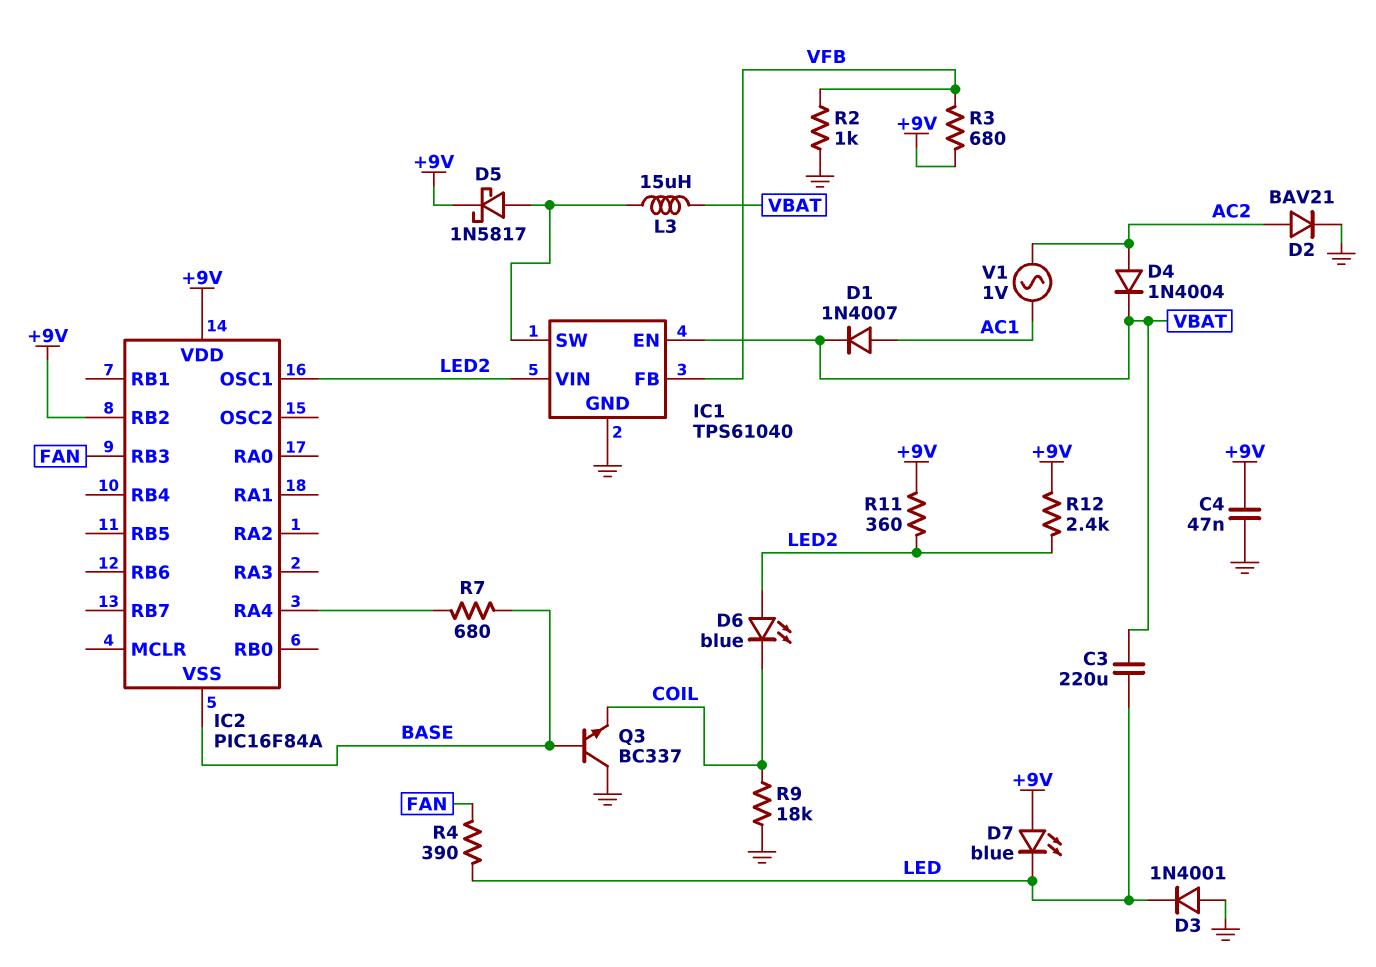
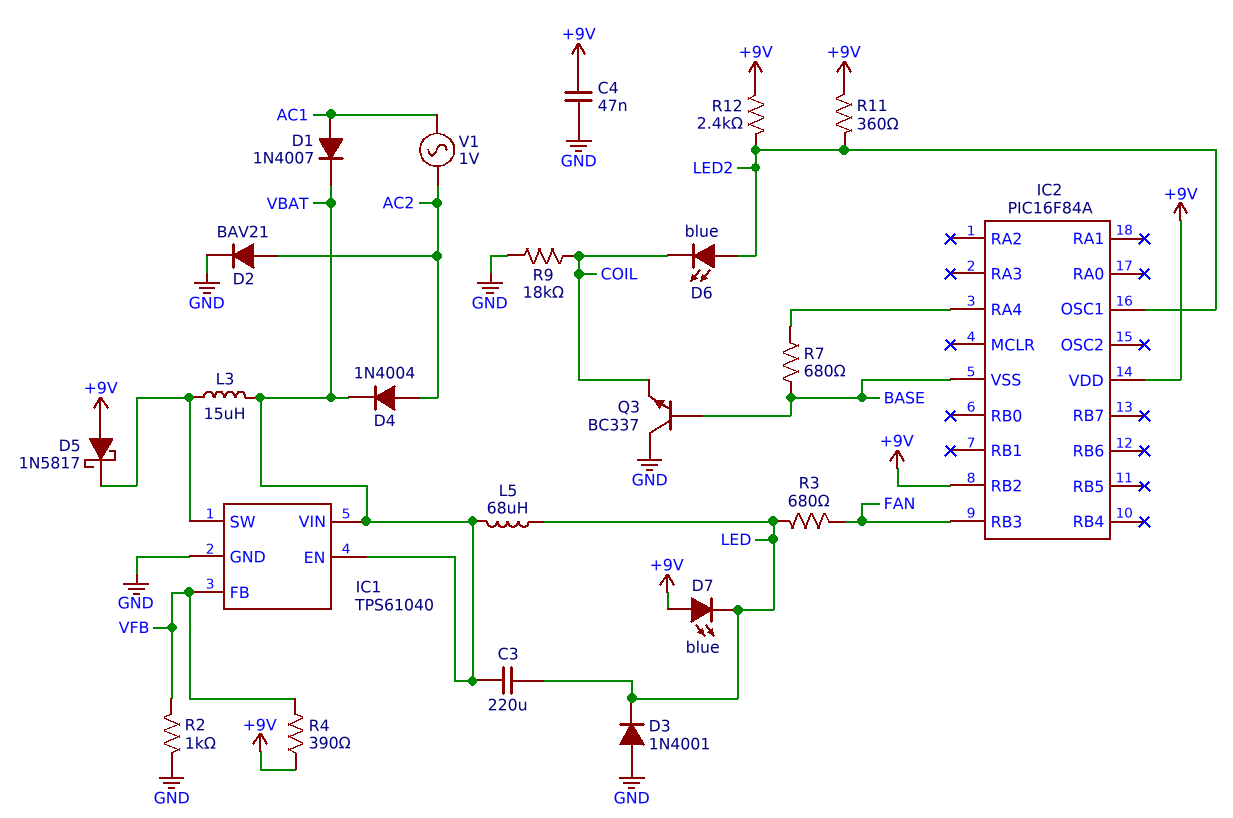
D5: schottky 1N5817 (A IC1/SW, K +9V) -> schottky 1N5817 (A +9V, K IC1/SW)
IC1 pin VIN: LED2 -> VBAT
L5: none -> 68uH (LED, VBAT)
R3: 680 (+9V, VFB) -> 680 (FAN, LED)
R4: 390 (FAN, LED) -> 390 (+9V, VFB)

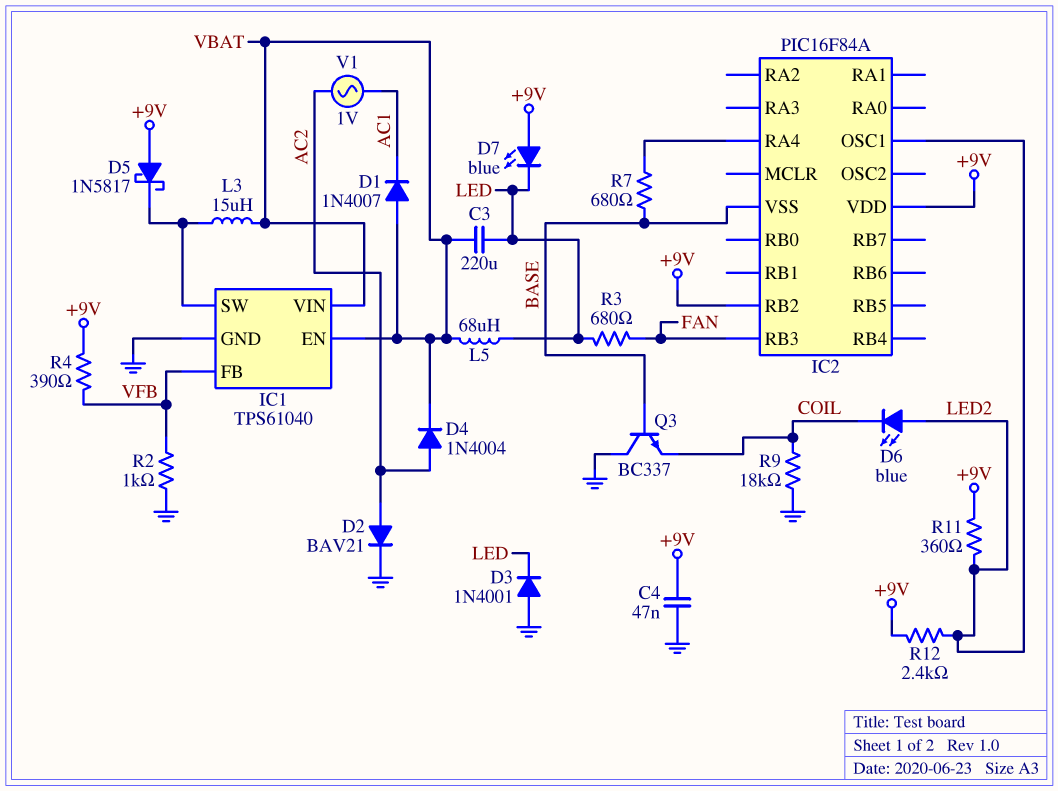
D1: diode 1N4007 (A AC1, K VBAT) -> diode 1N4007 (A VBAT, K AC1)

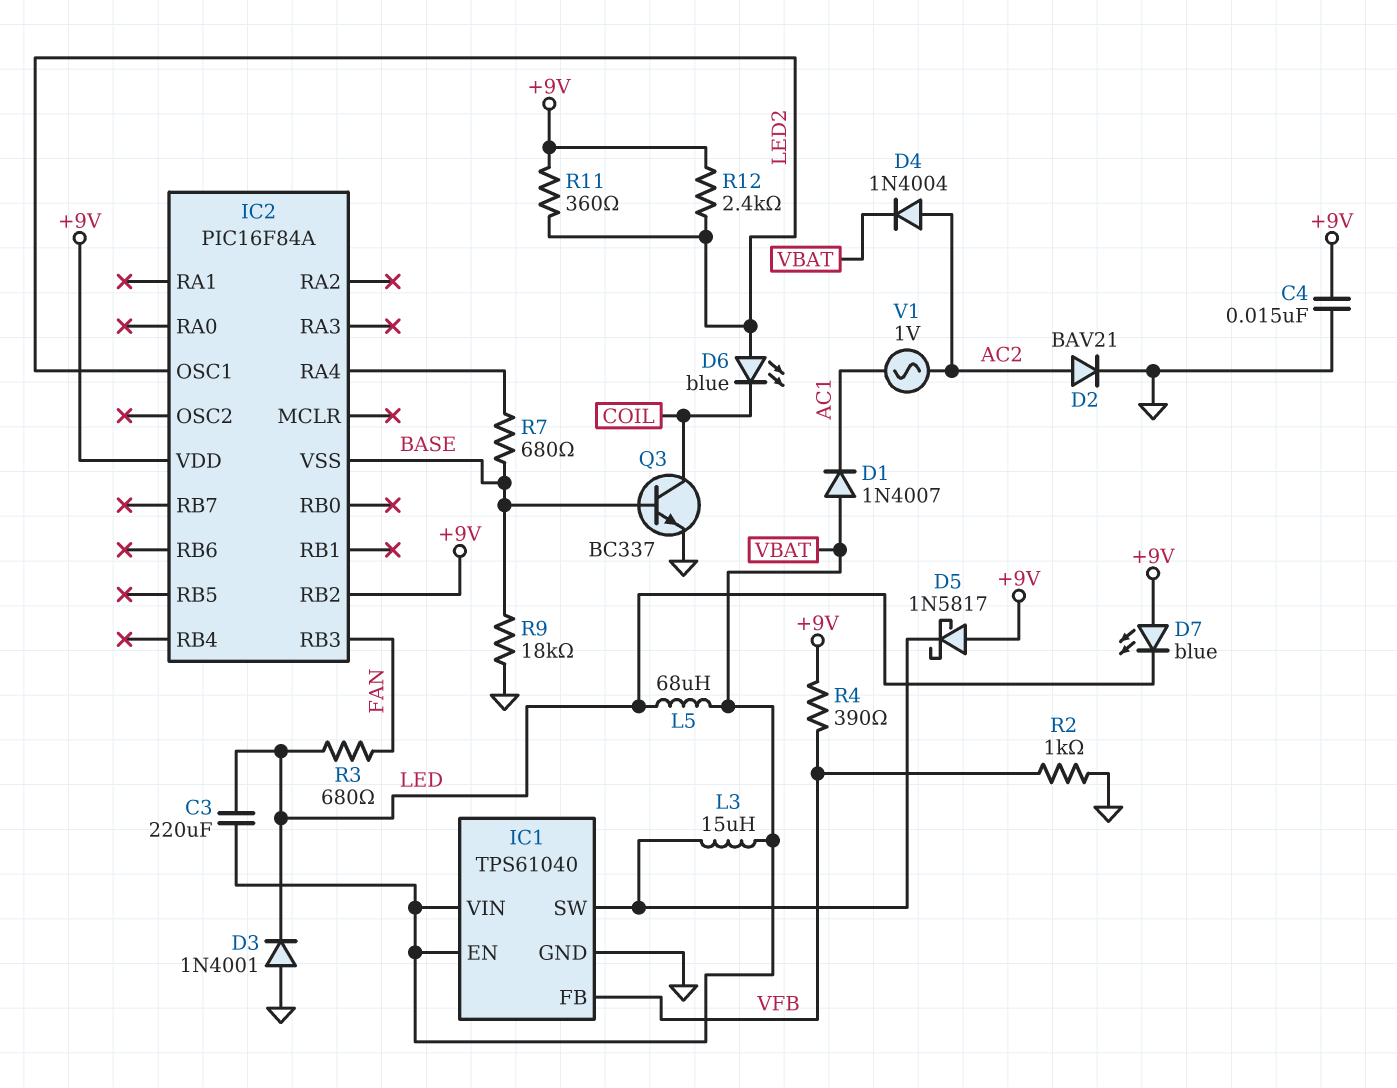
C4: 47nF (+9V, GND) -> 15nF (+9V, GND)
Q3: NPN BC337 (B BASE, C GND, E COIL) -> NPN BC337 (B BASE, C COIL, E GND)
R9: 18k (COIL, GND) -> 18k (BASE, GND)

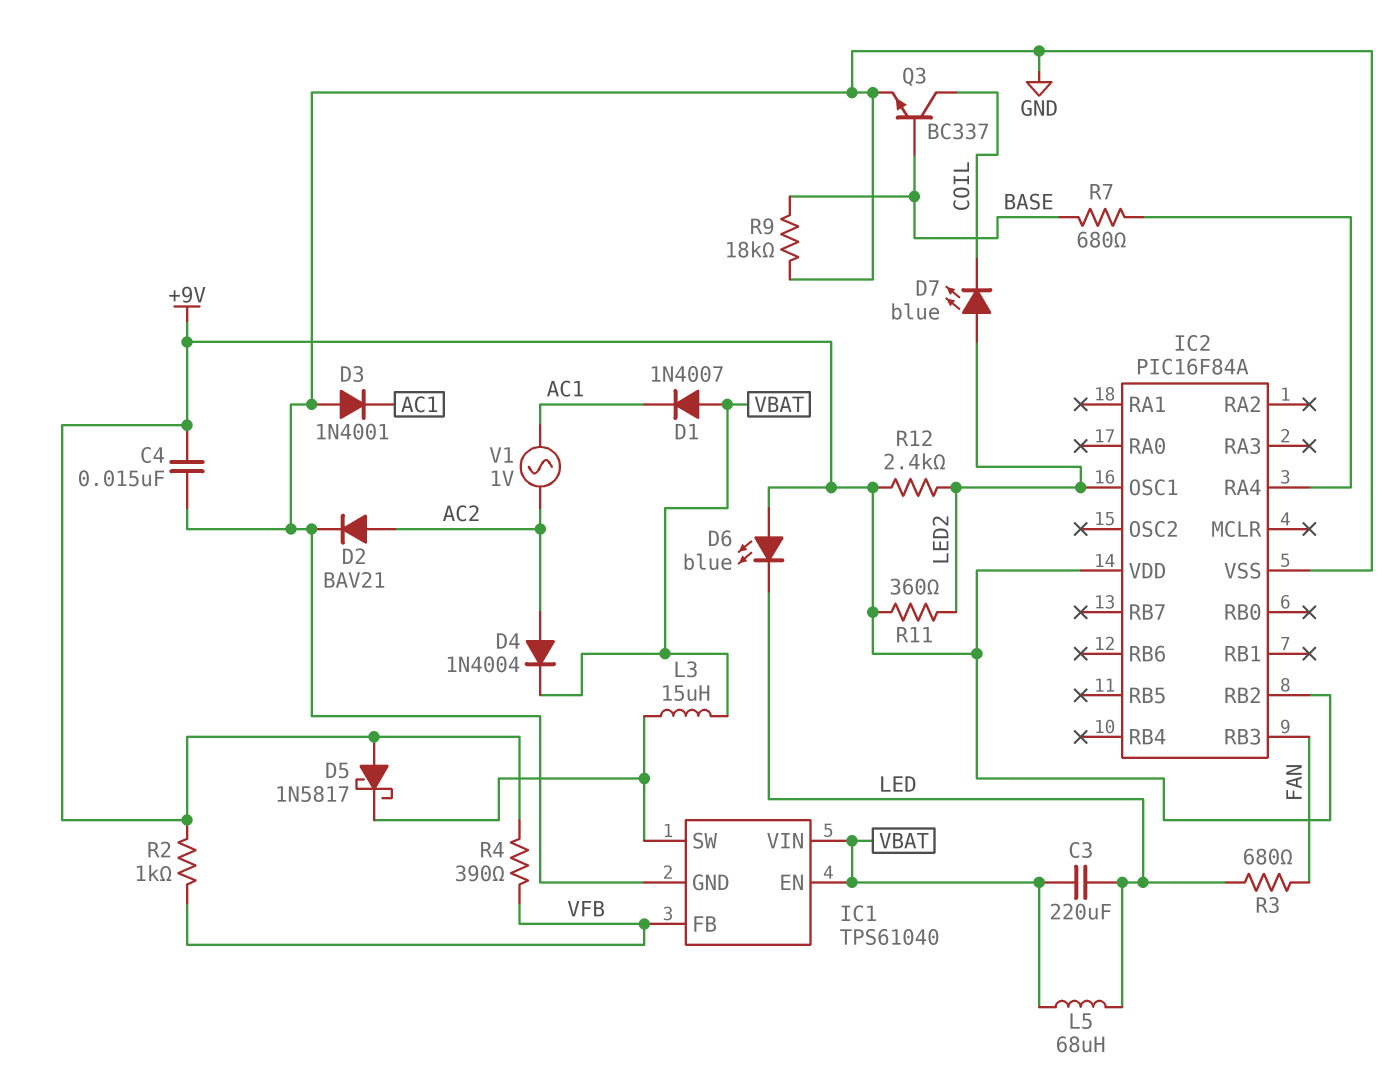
D3: diode 1N4001 (A GND, K LED) -> diode 1N4001 (A GND, K AC1)
D6: LED blue (A LED2, K COIL) -> LED blue (A +9V, K LED)
D7: LED blue (A +9V, K LED) -> LED blue (A LED2, K COIL)
IC2 pin VSS: BASE -> GND
R2: 1k (GND, VFB) -> 1k (+9V, VFB)

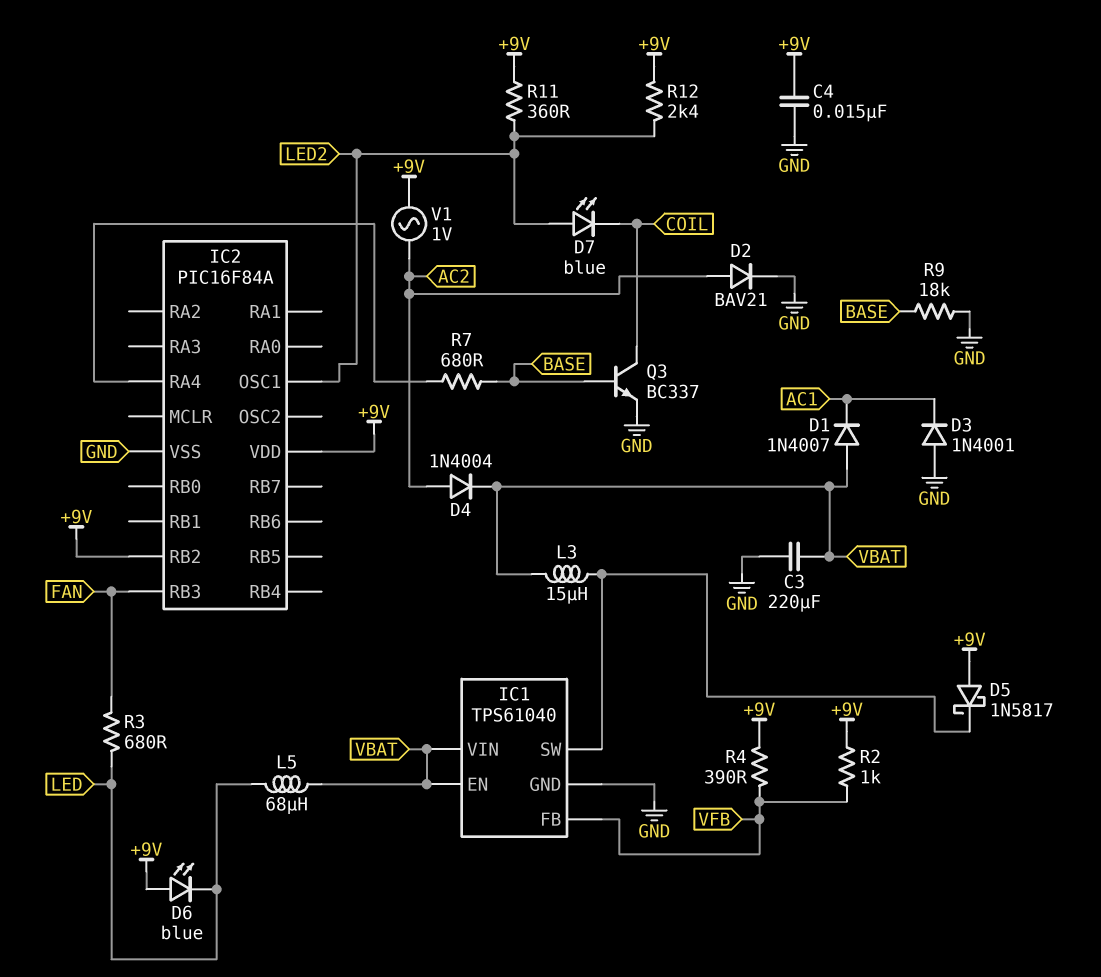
C3: 220uF (LED, VBAT) -> 220uF (GND, VBAT)
V1: AC 1V (AC1, AC2) -> AC 1V (+9V, AC2)

